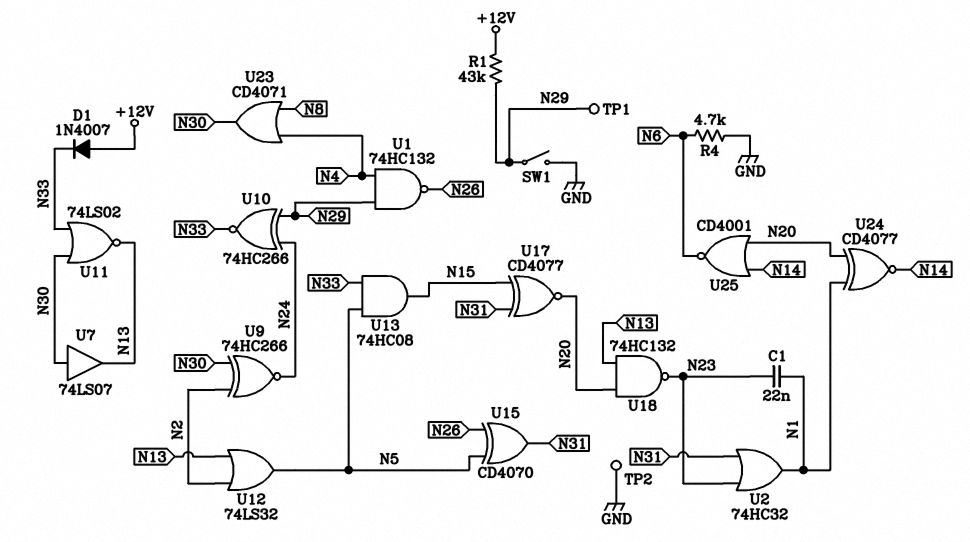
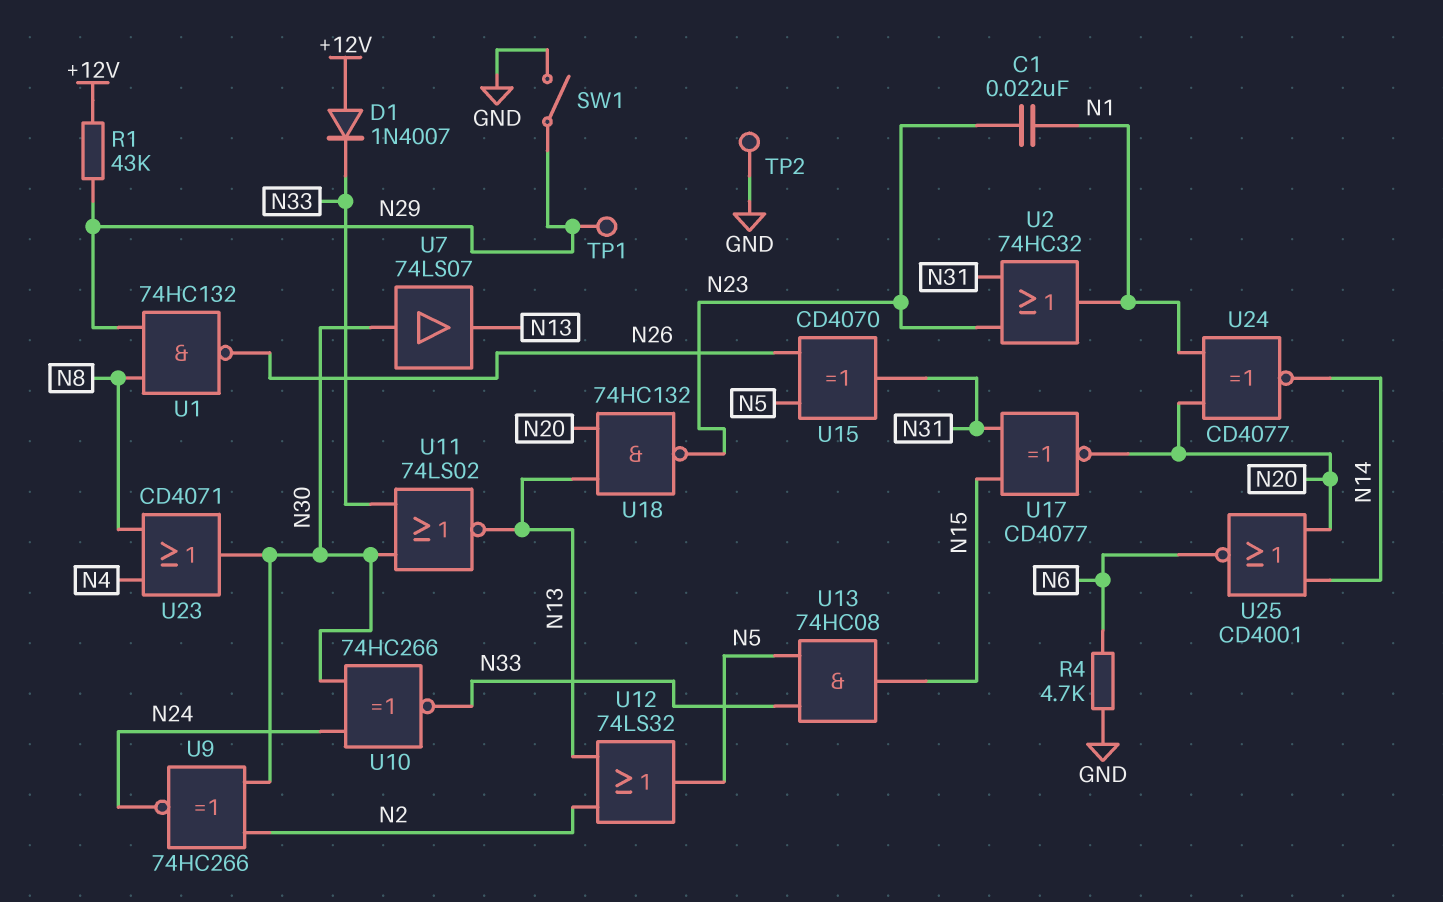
U1: NAND 74HC132 (in N4, in N29, out N26) -> NAND 74HC132 (in N8, in N29, out N26)
U10: XNOR 74HC266 (in N24, in N29, out N33) -> XNOR 74HC266 (in N24, in N30, out N33)

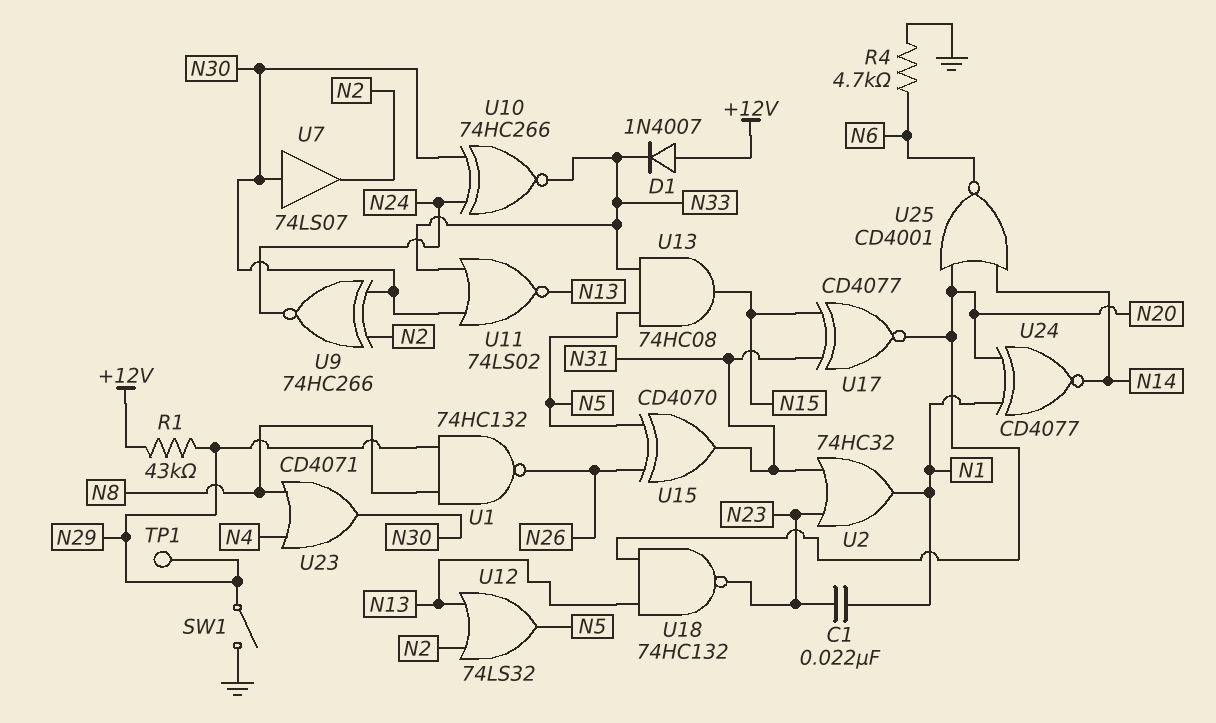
TP2: test point (GND) -> none
U7: buffer 74LS07 (in N30, out N13) -> buffer 74LS07 (in N30, out N2)

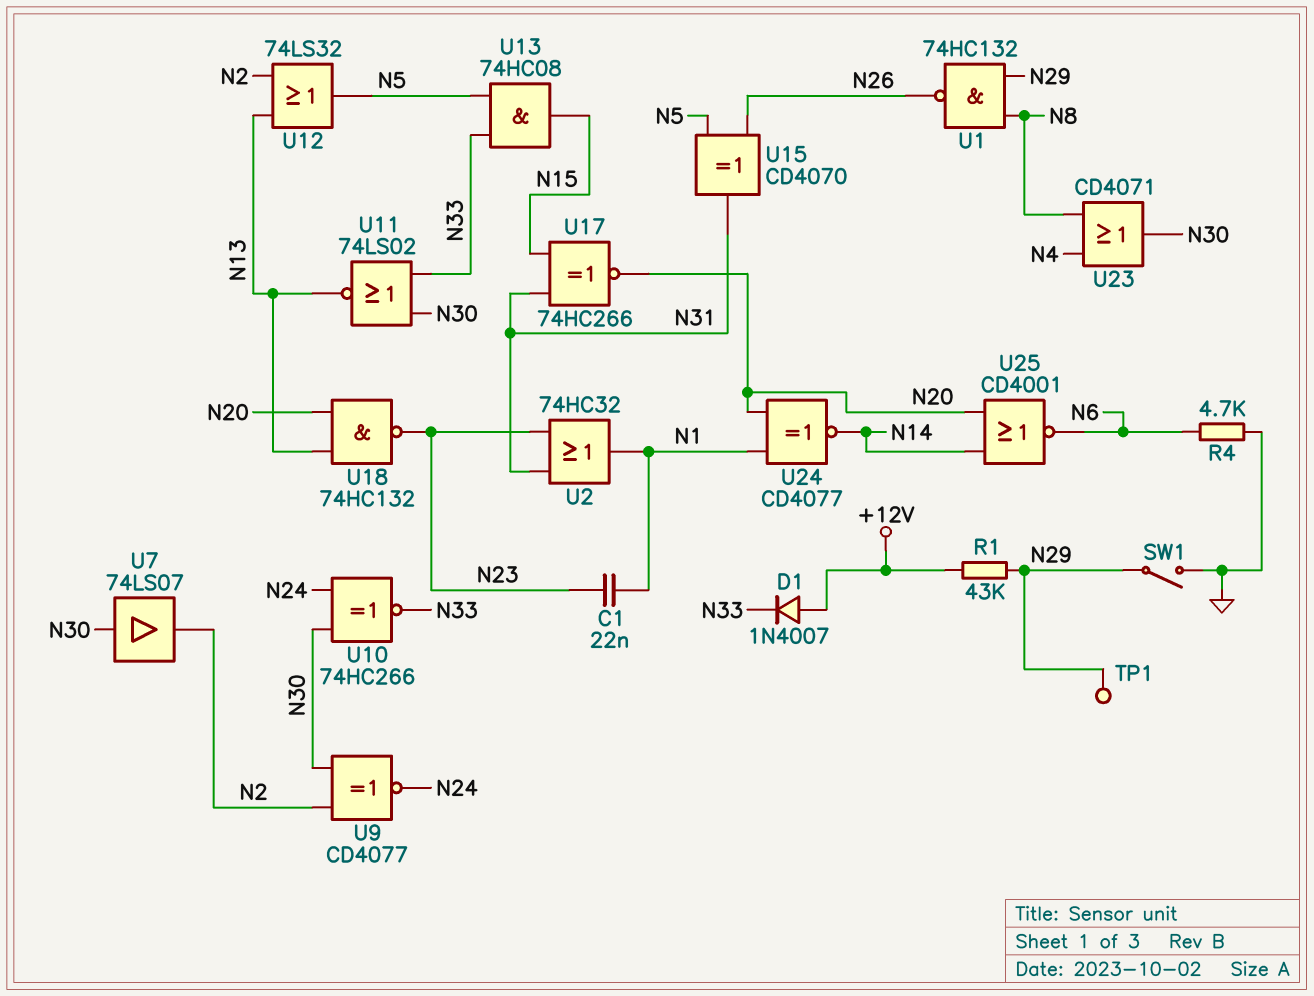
U9: XNOR 74HC266 (in N2, in N30, out N24) -> XNOR CD4077 (in N2, in N30, out N24)
U17: XNOR CD4077 (in N15, in N31, out N20) -> XNOR 74HC266 (in N15, in N31, out N20)

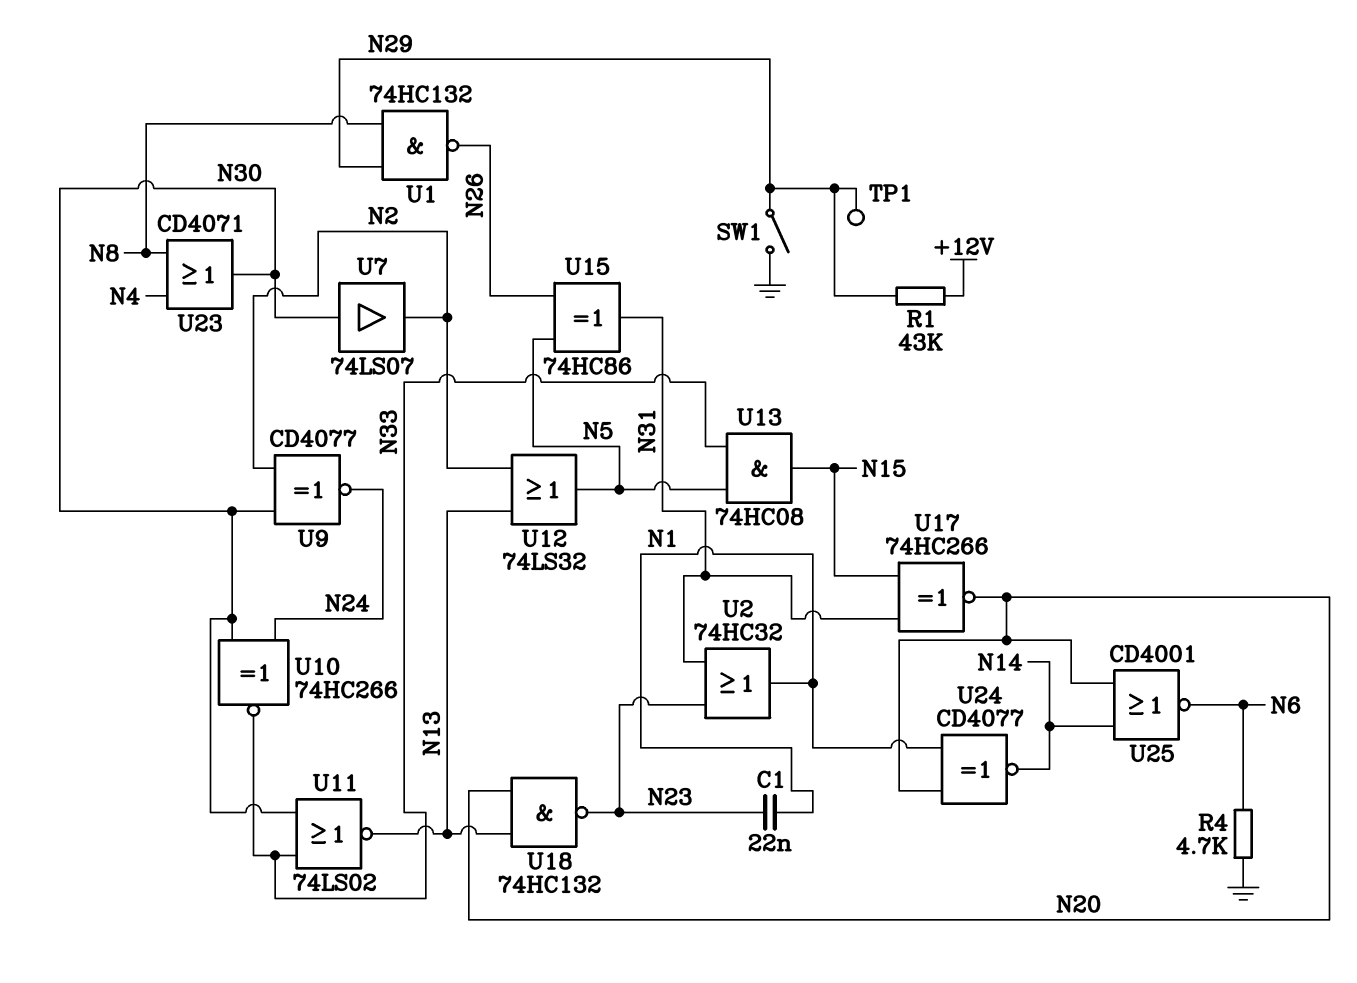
D1: diode 1N4007 (A +12V, K N33) -> none
U15: XOR CD4070 (in N5, in N26, out N31) -> XOR 74HC86 (in N5, in N26, out N31)

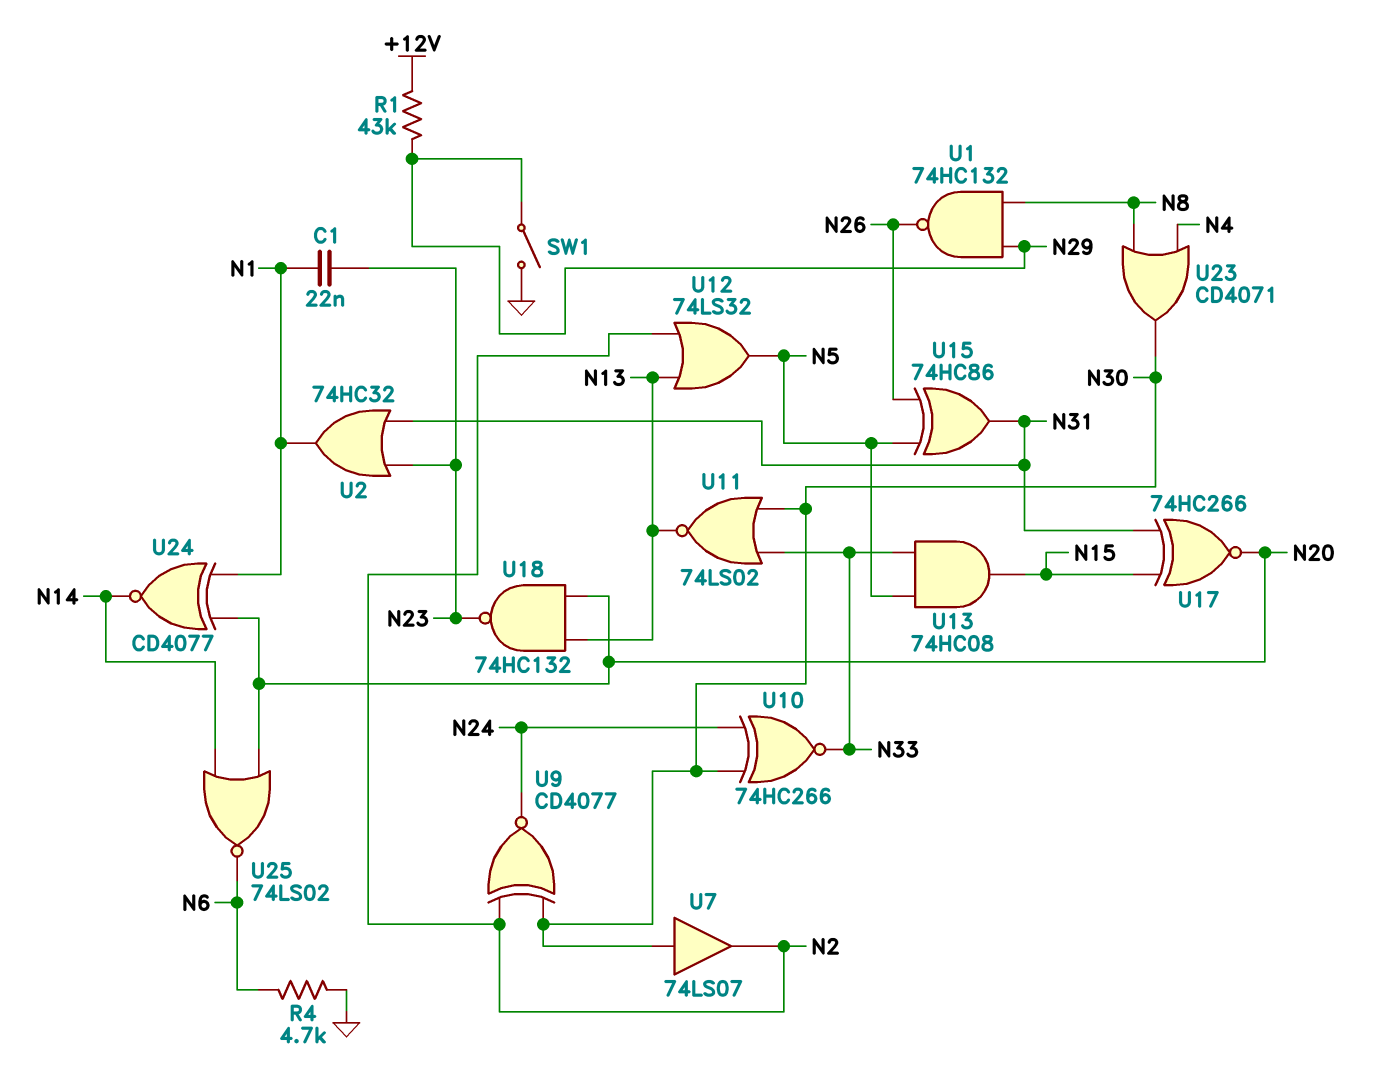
TP1: test point (N29) -> none
U25: NOR CD4001 (in N14, in N20, out N6) -> NOR 74LS02 (in N14, in N20, out N6)

